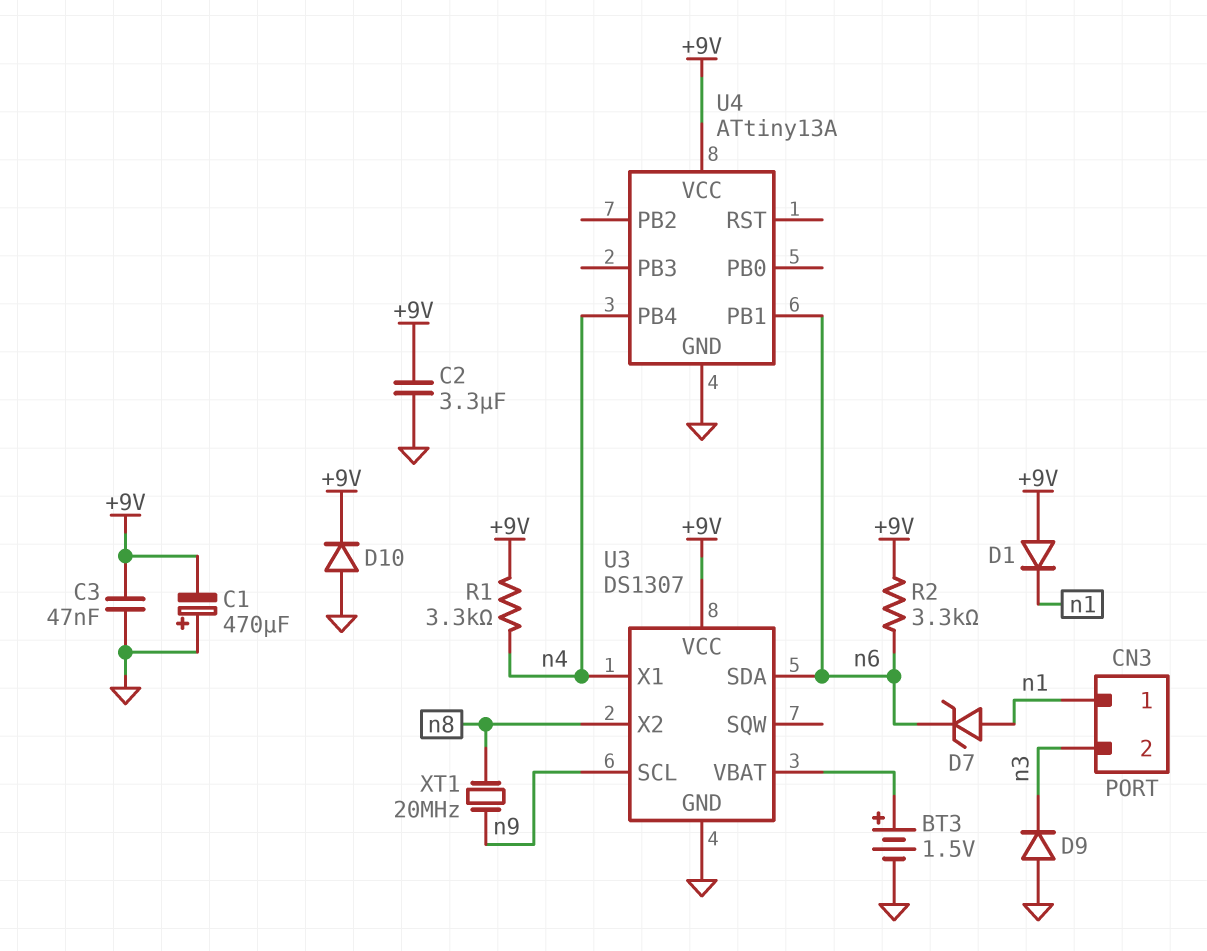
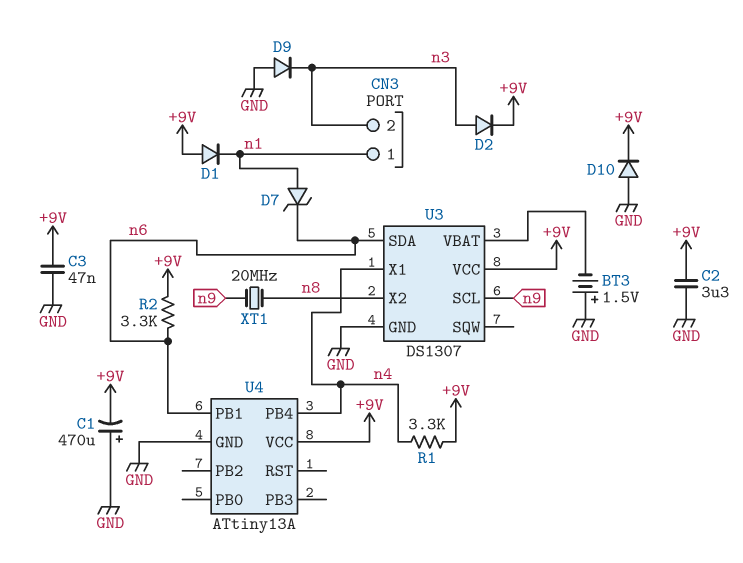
BT3: 1.5V (plus U3/VBAT, minus GND) -> 1.5V (plus GND, minus U3/VBAT)
D2: none -> diode (A n3, K +9V)

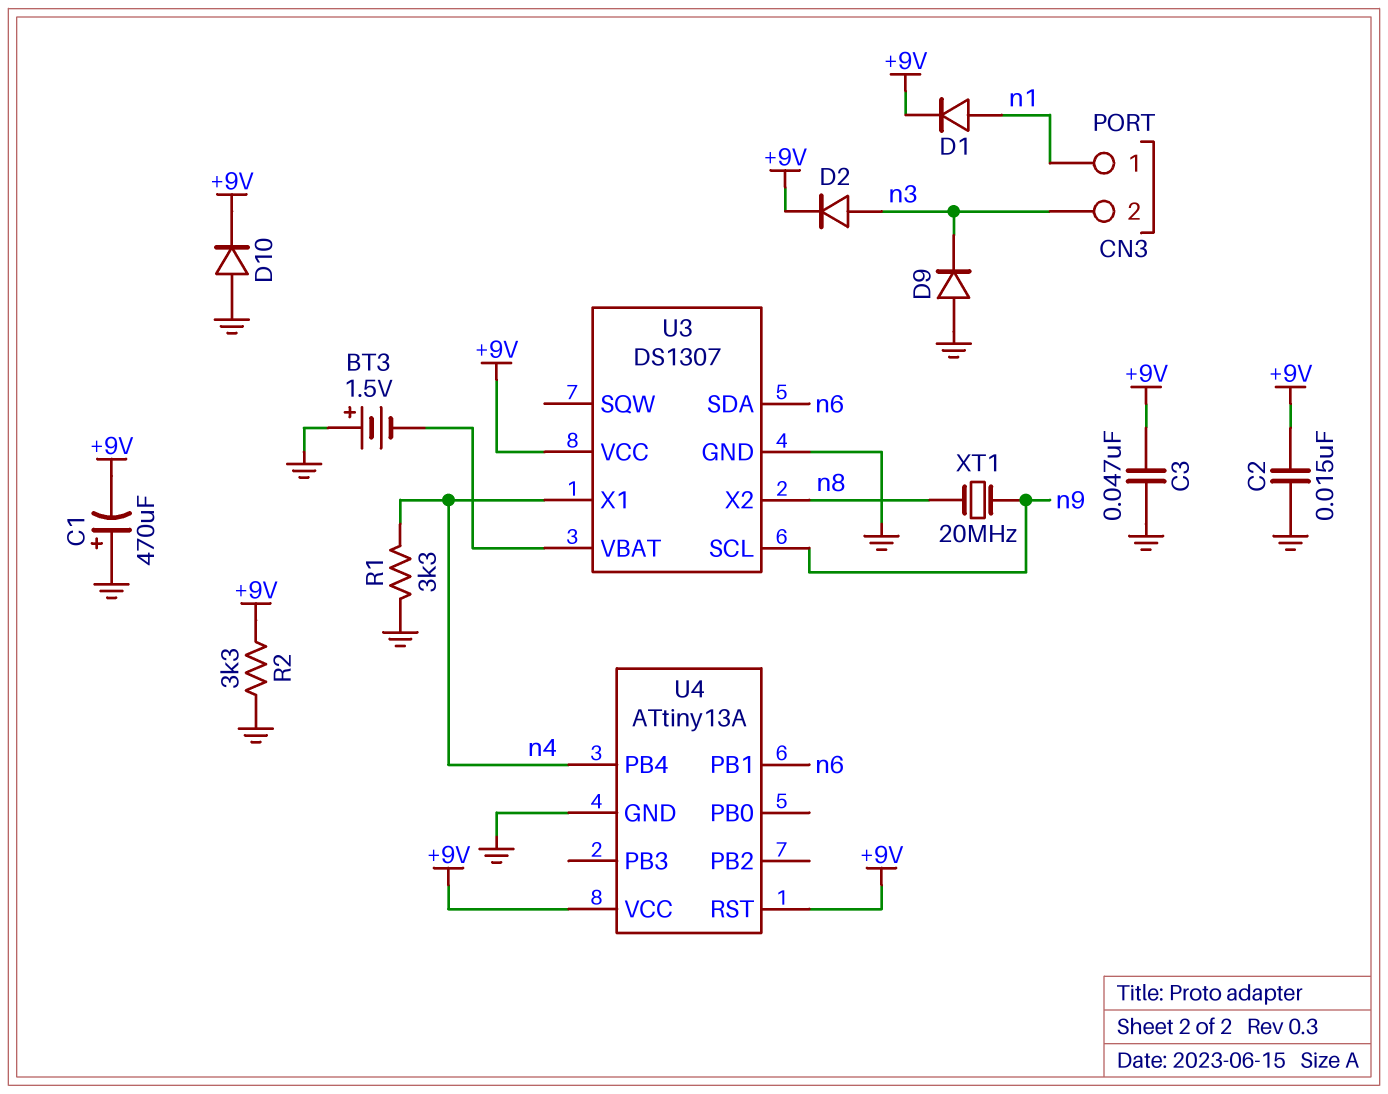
C2: 3.3uF (+9V, GND) -> 15nF (+9V, GND)
D1: diode (A +9V, K n1) -> diode (A n1, K +9V)
D7: zener (A n1, K n6) -> none
R1: 3.3k (+9V, n4) -> 3.3k (GND, n4)
R2: 3.3k (+9V, n6) -> 3.3k (+9V, GND)
U4 pin RST: none -> +9V

